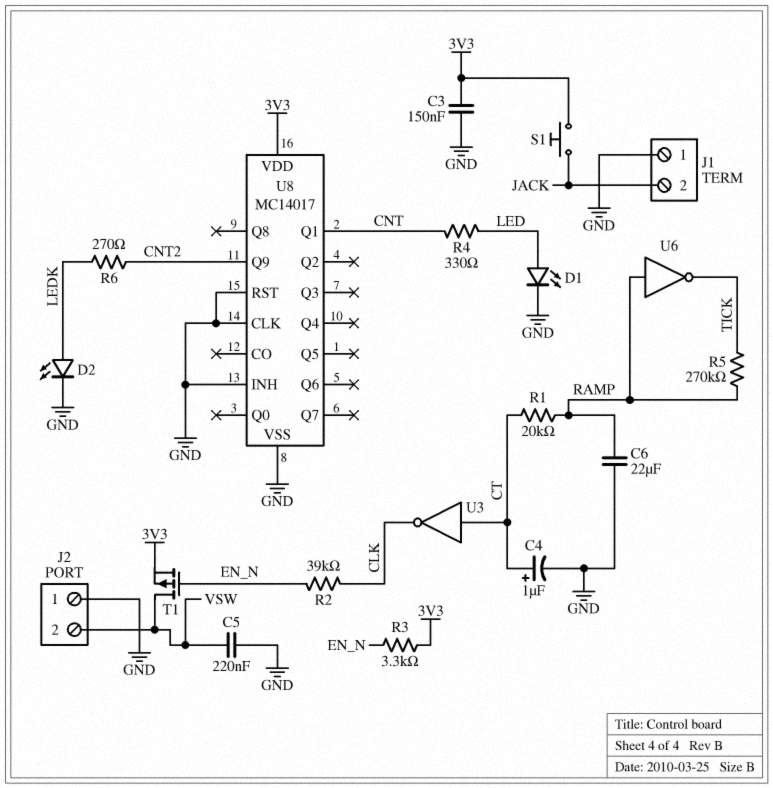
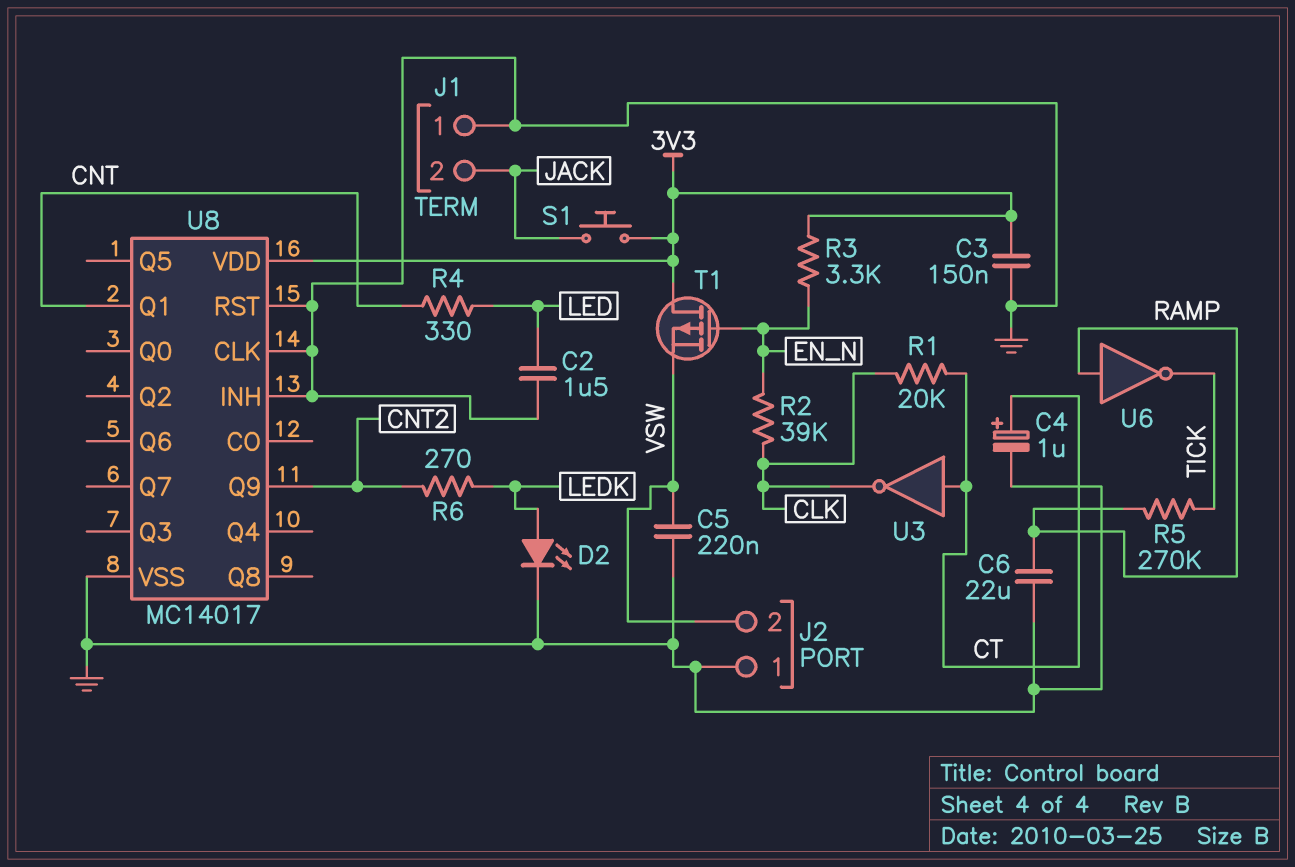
C2: none -> 1.5uF (GND, LED)
D1: LED (A LED, K GND) -> none
R1: 20k (CT, RAMP) -> 20k (CLK, CT)
T1: PMOS (G EN_N, D VSW, S 3V3) -> PMOS (G EN_N, D 3V3, S VSW)

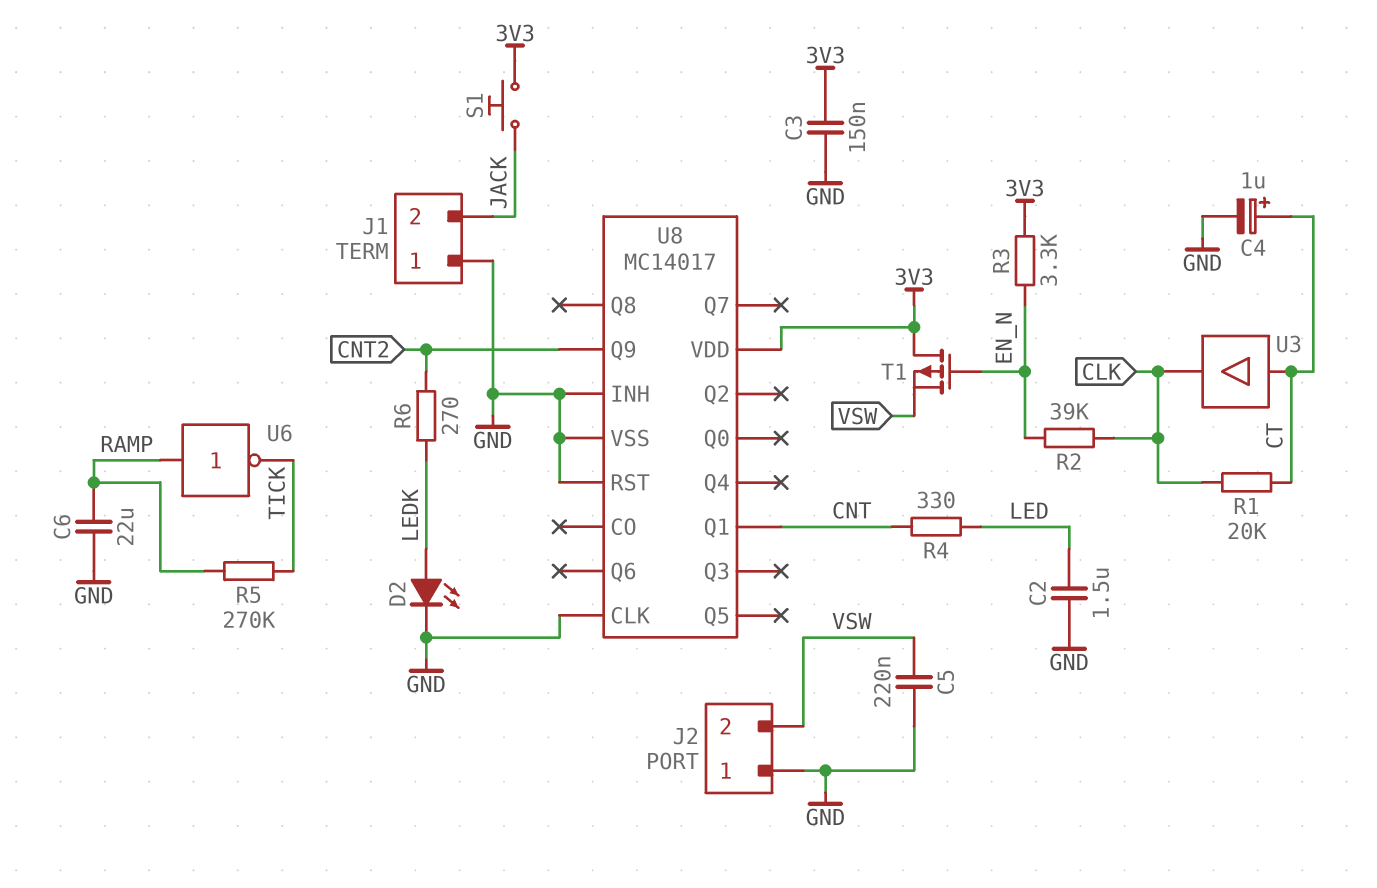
U3: NOT (in CT, out CLK) -> buffer (in CT, out CLK)

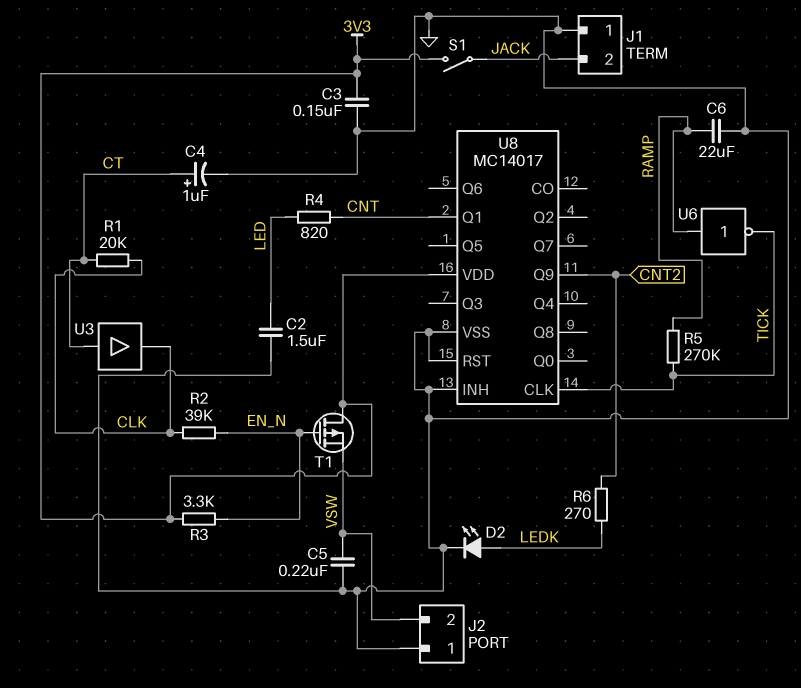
R4: 330 (CNT, LED) -> 820 (CNT, LED)
S1: button (3V3, JACK) -> switch (3V3, JACK)
U8 pin CLK: GND -> TICK

